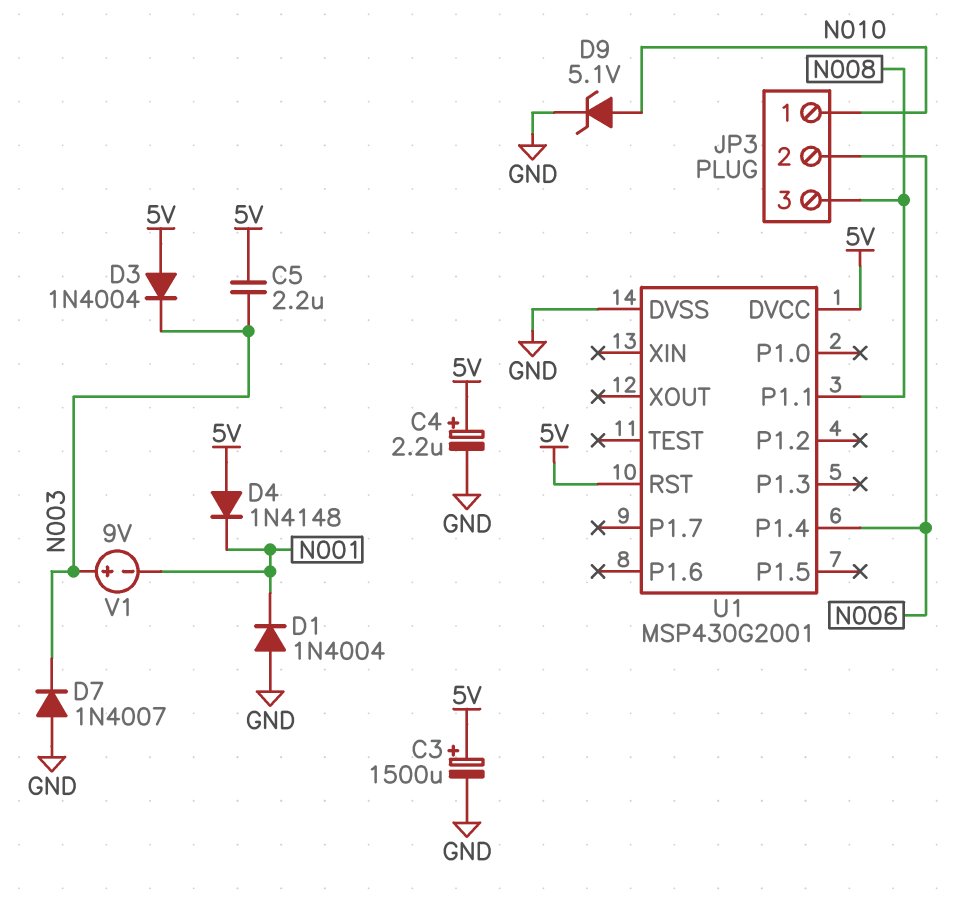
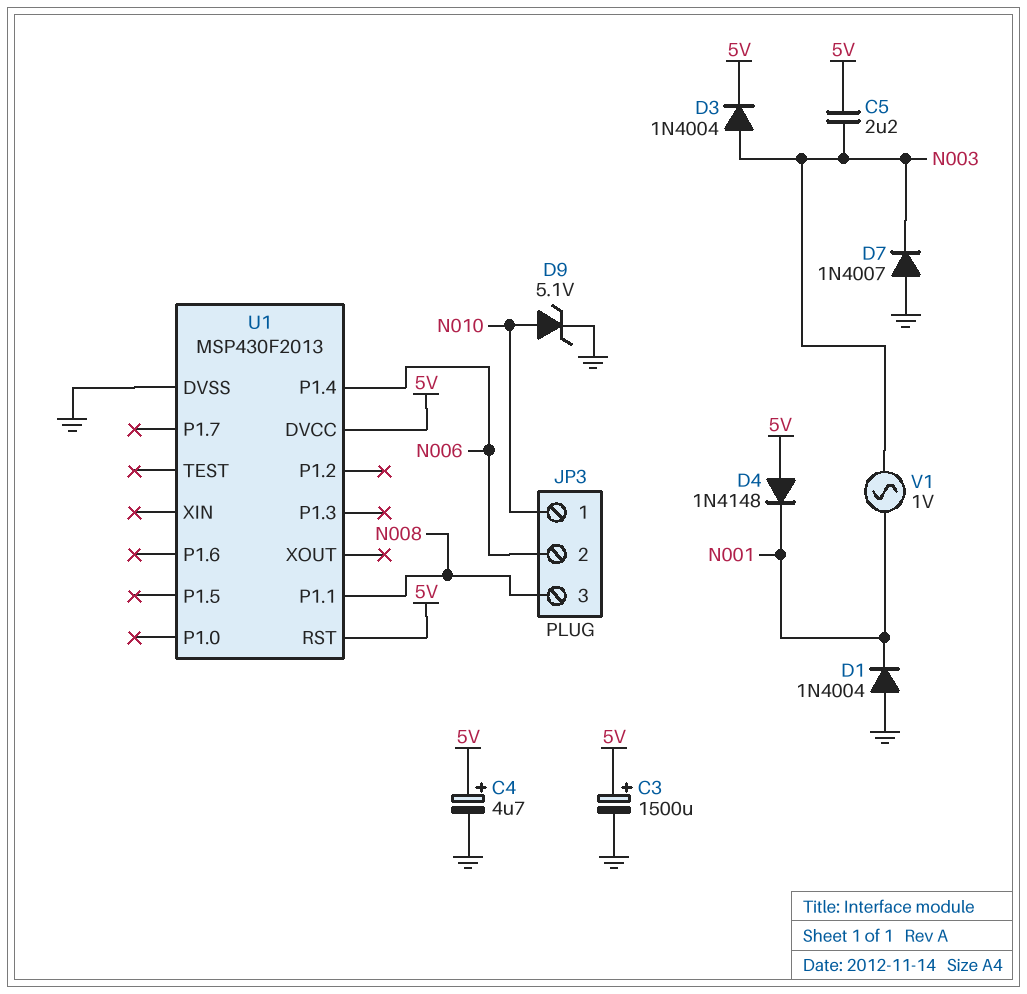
C4: 2.2uF (plus 5V, minus GND) -> 4.7uF (plus 5V, minus GND)
D3: diode 1N4004 (A 5V, K N003) -> diode 1N4004 (A N003, K 5V)
U1: MSP430G2001 -> MSP430F2013
V1: 9V (plus N003, minus N001) -> AC 1V (N001, N003)

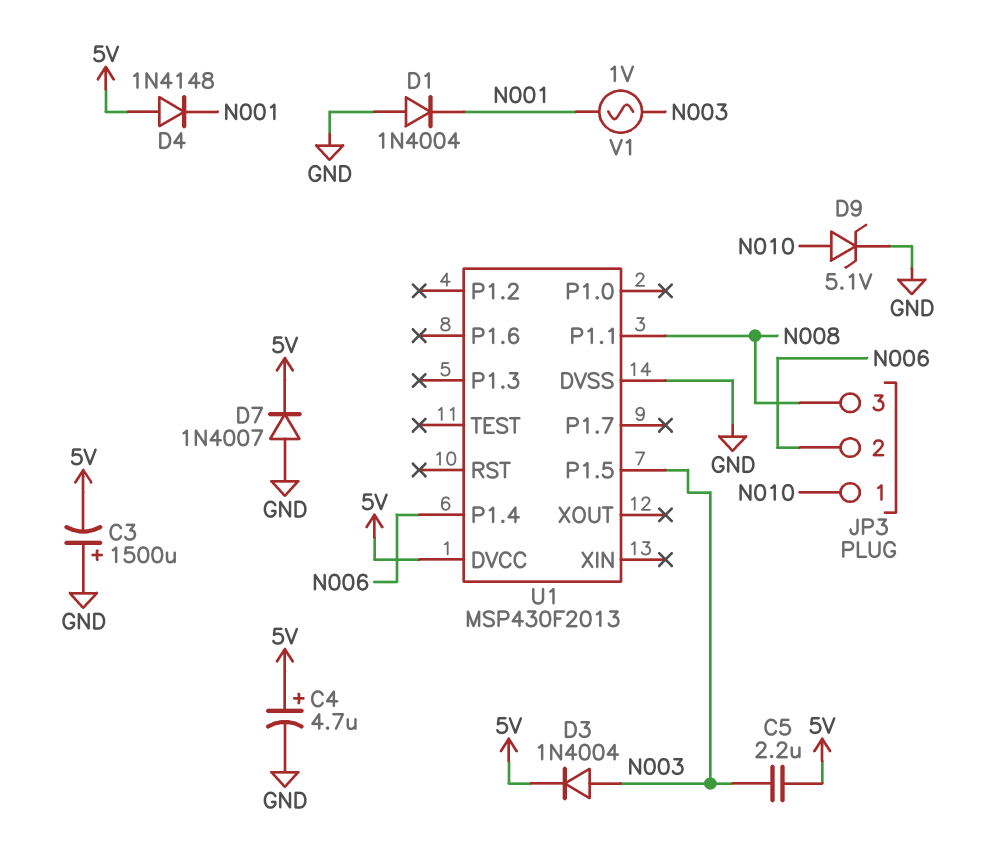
C3: 1500uF (plus 5V, minus GND) -> 1500uF (plus GND, minus 5V)
D7: diode 1N4007 (A GND, K N003) -> diode 1N4007 (A GND, K 5V)
U1 pin P1.5: none -> N003
U1 pin RST: 5V -> none

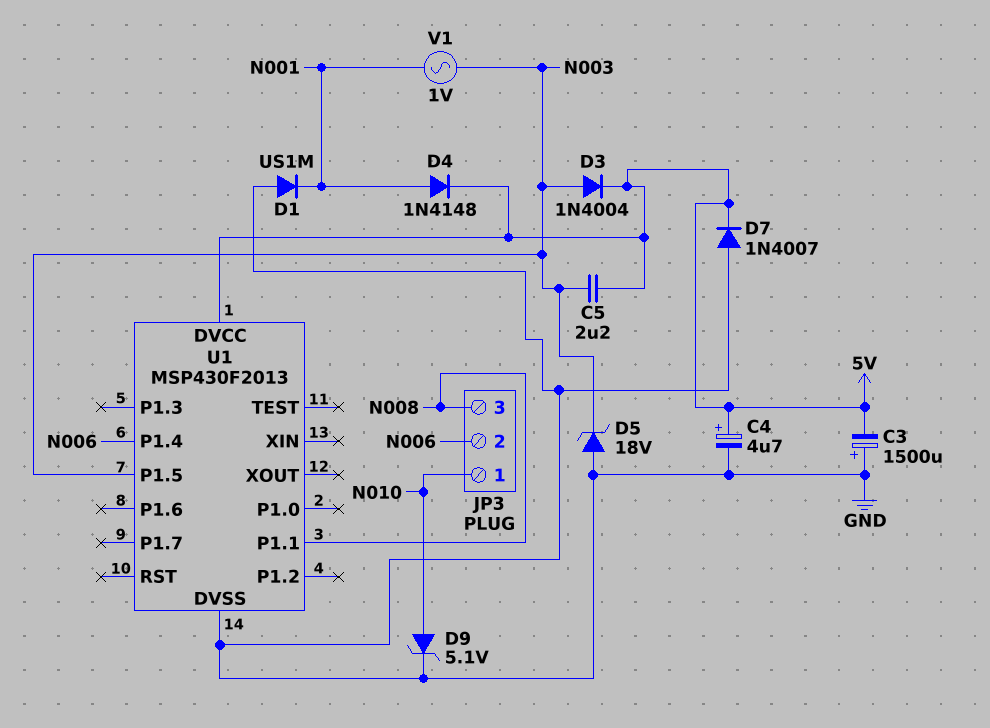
D1: diode 1N4004 (A GND, K N001) -> diode US1M (A GND, K N001)
D4: diode 1N4148 (A 5V, K N001) -> diode 1N4148 (A N001, K 5V)
D5: none -> zener 18V (A GND, K N003)

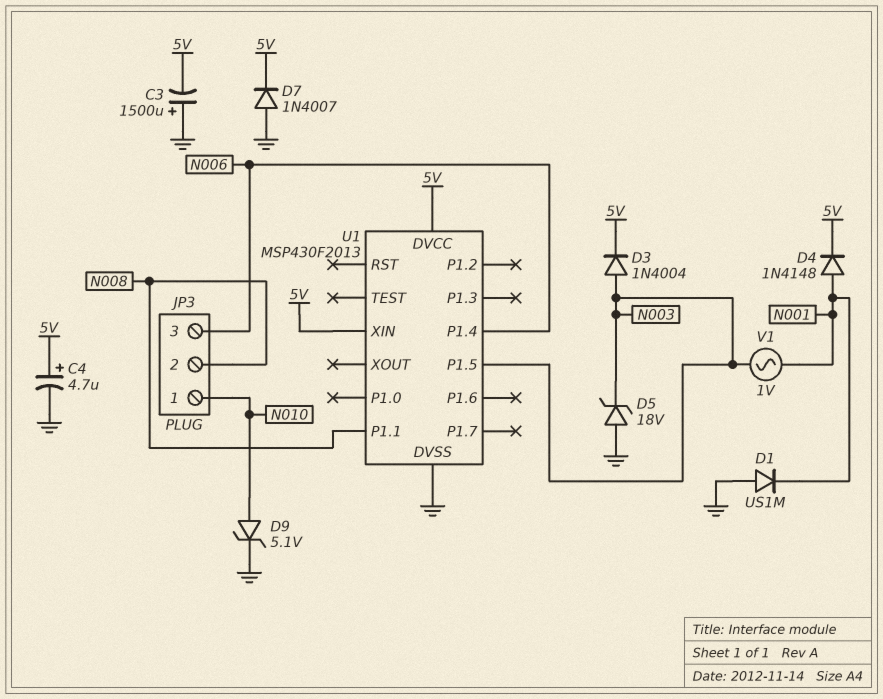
C5: 2.2uF (5V, N003) -> none
JP3 pin 2: N006 -> N008
JP3 pin 3: N008 -> N006
U1 pin XIN: none -> 5V

